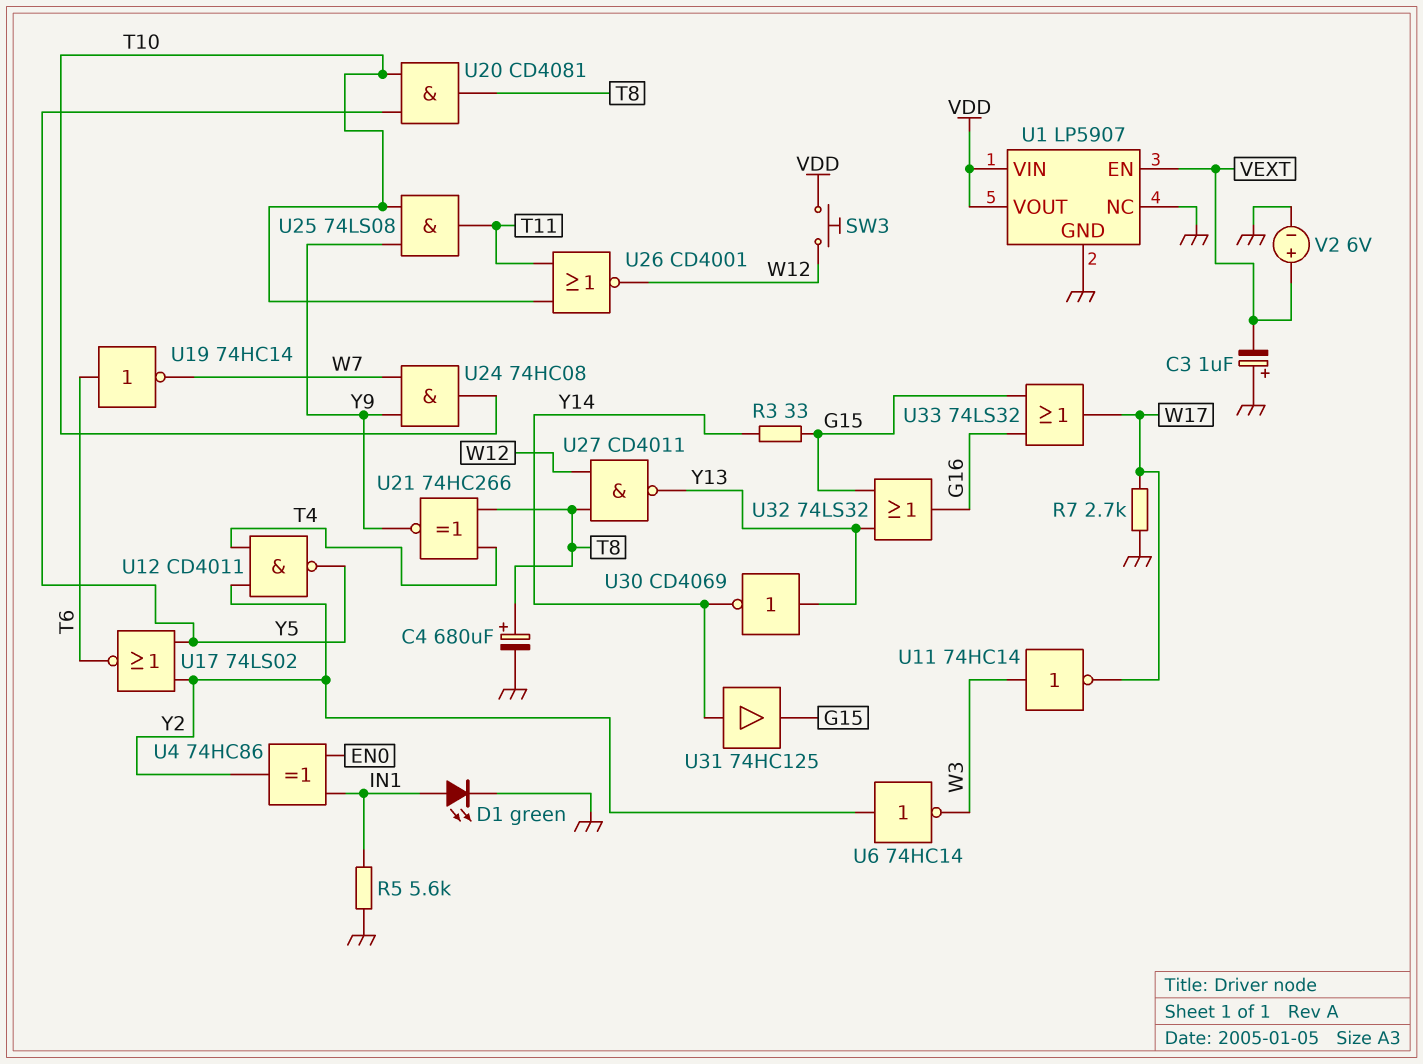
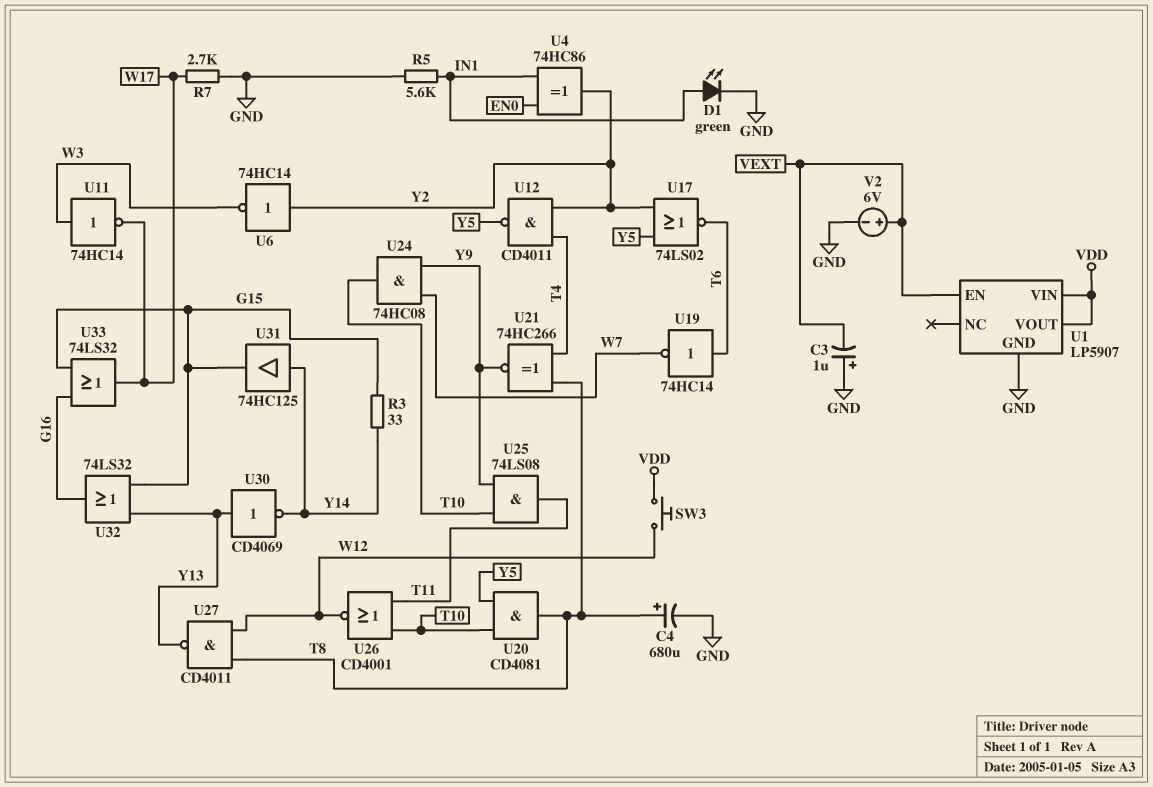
U1 pin NC: GND -> none

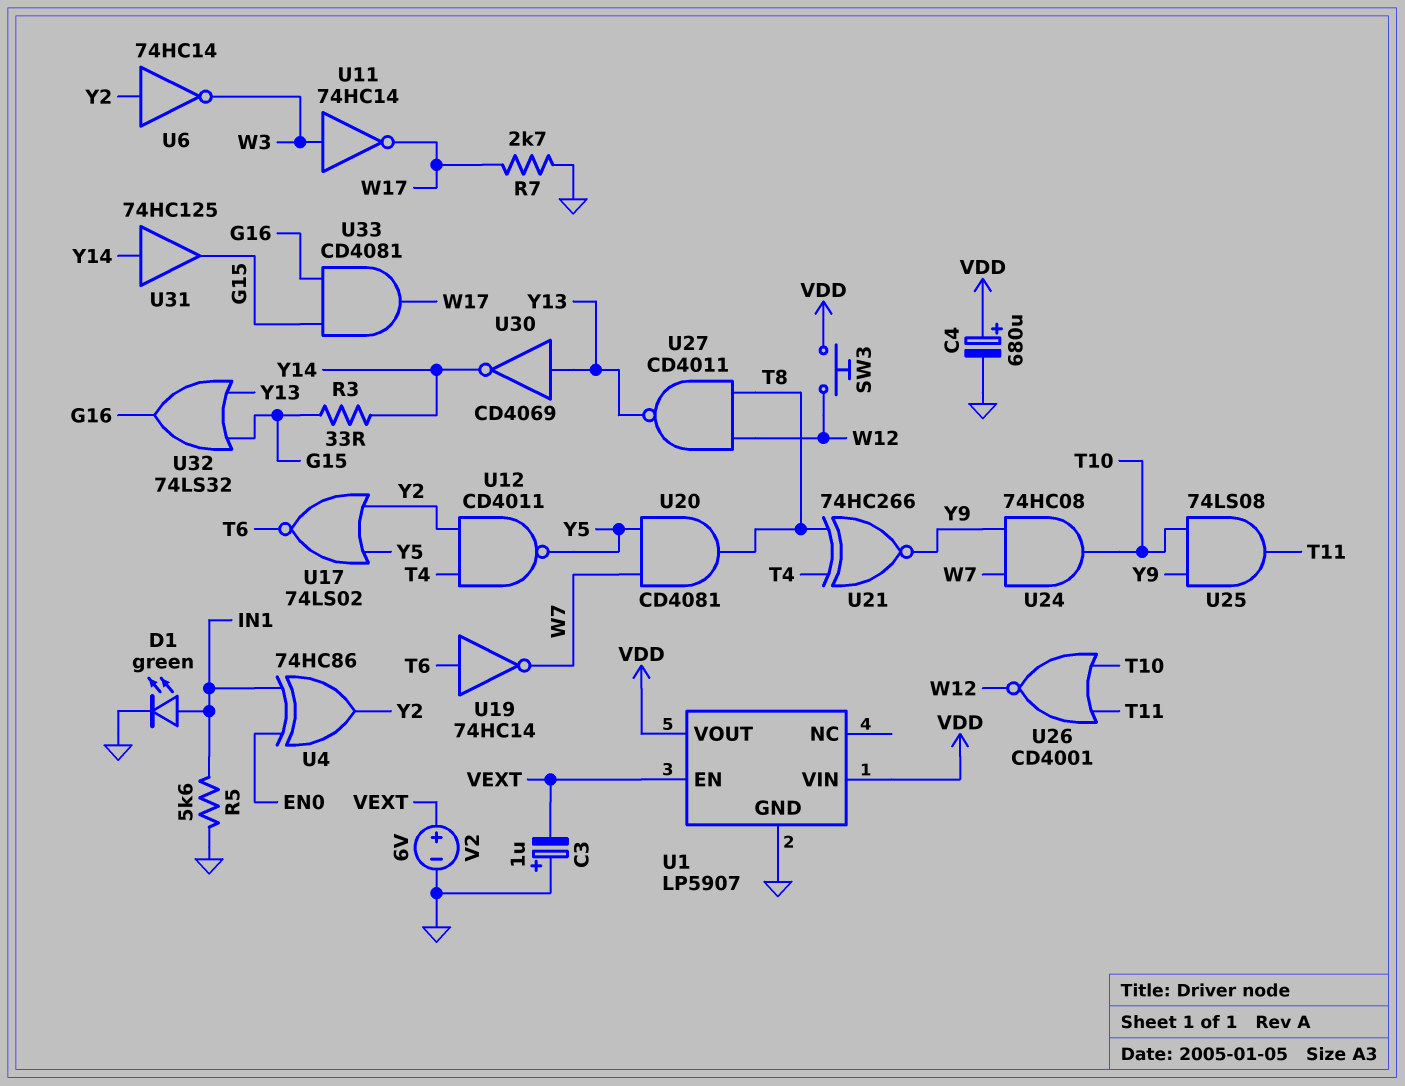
C4: 680uF (plus T8, minus GND) -> 680uF (plus VDD, minus GND)
U20: AND CD4081 (in T10, in Y5, out T8) -> AND CD4081 (in W7, in Y5, out T8)
U33: OR 74LS32 (in G15, in G16, out W17) -> AND CD4081 (in G15, in G16, out W17)

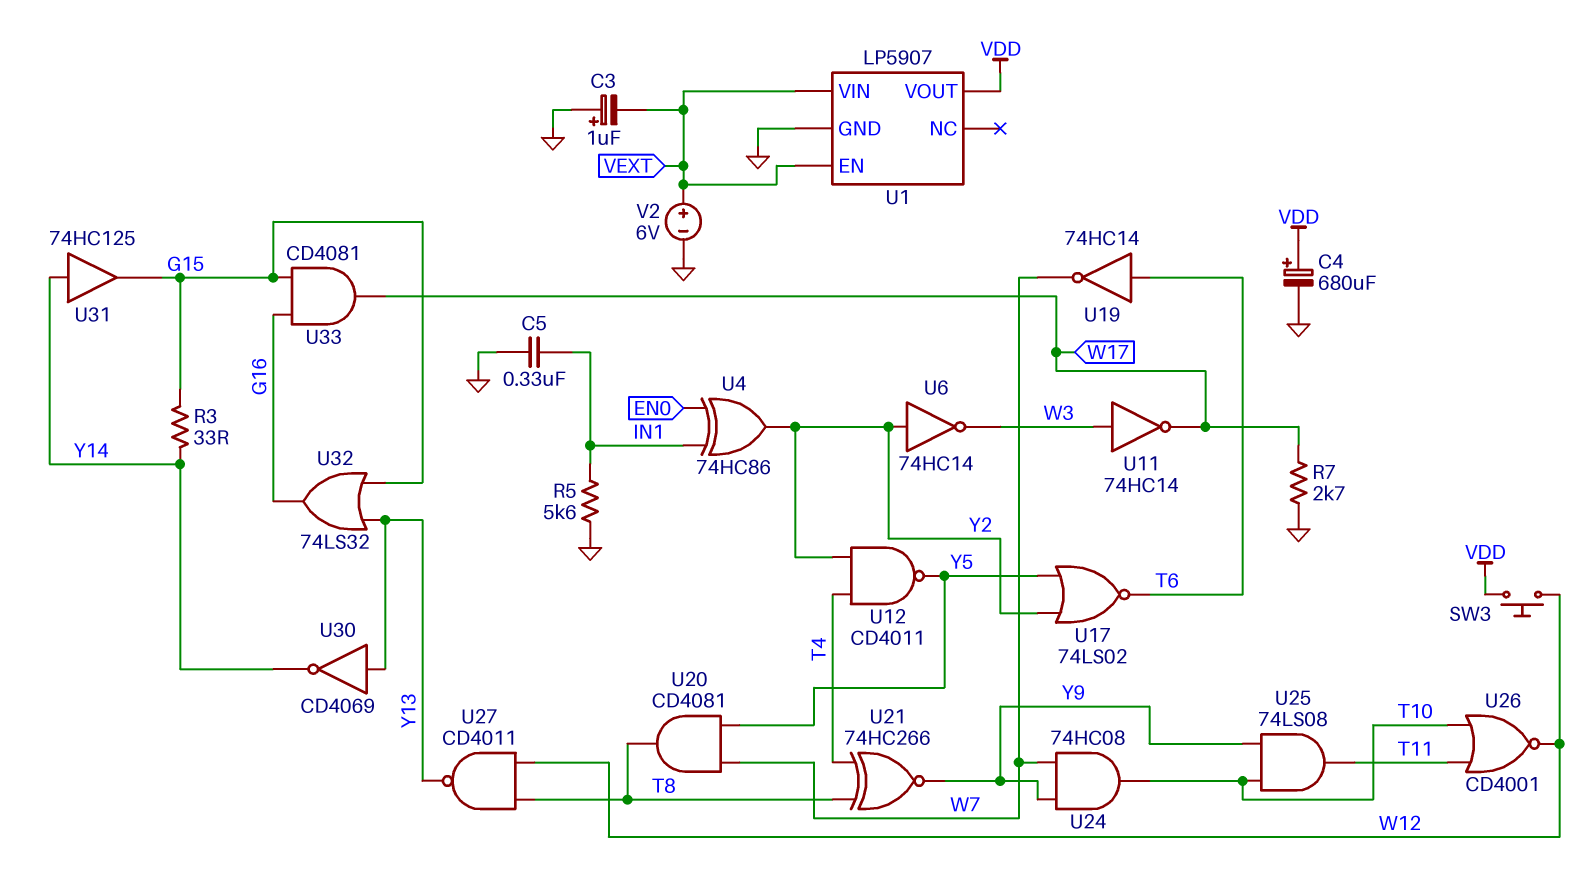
C5: none -> 330nF (GND, IN1)
D1: LED green (A IN1, K GND) -> none
U1 pin VIN: VDD -> VEXT

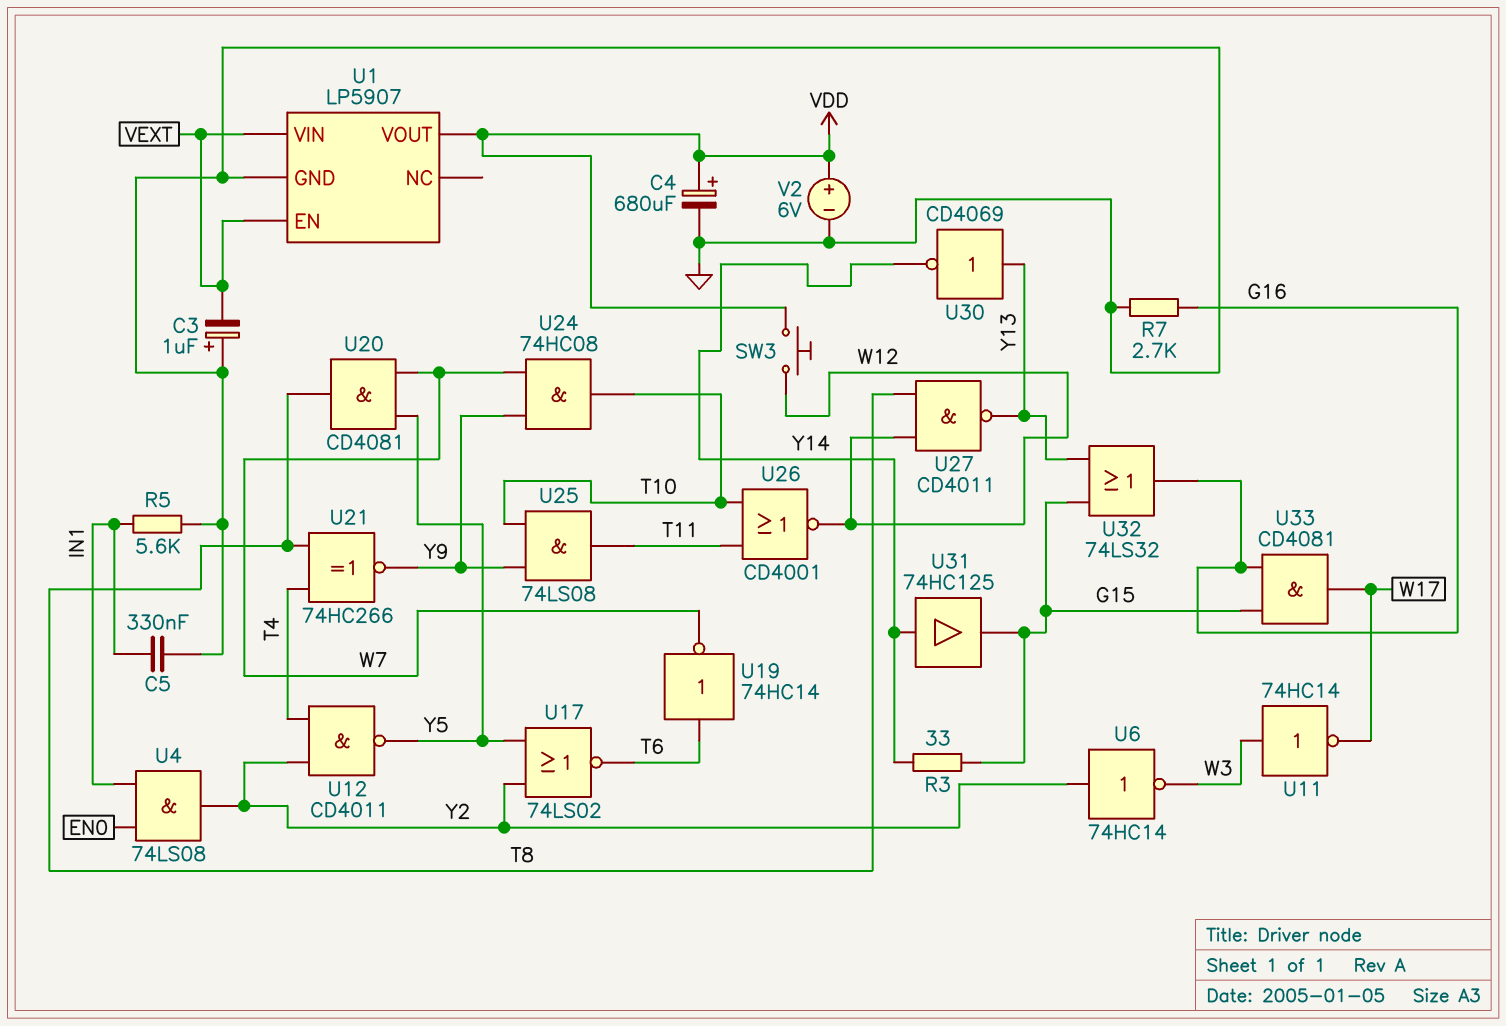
R7: 2.7k (GND, W17) -> 2.7k (G16, GND)
U4: XOR 74HC86 (in EN0, in IN1, out Y2) -> AND 74LS08 (in EN0, in IN1, out Y2)
V2: 6V (plus VEXT, minus GND) -> 6V (plus VDD, minus GND)

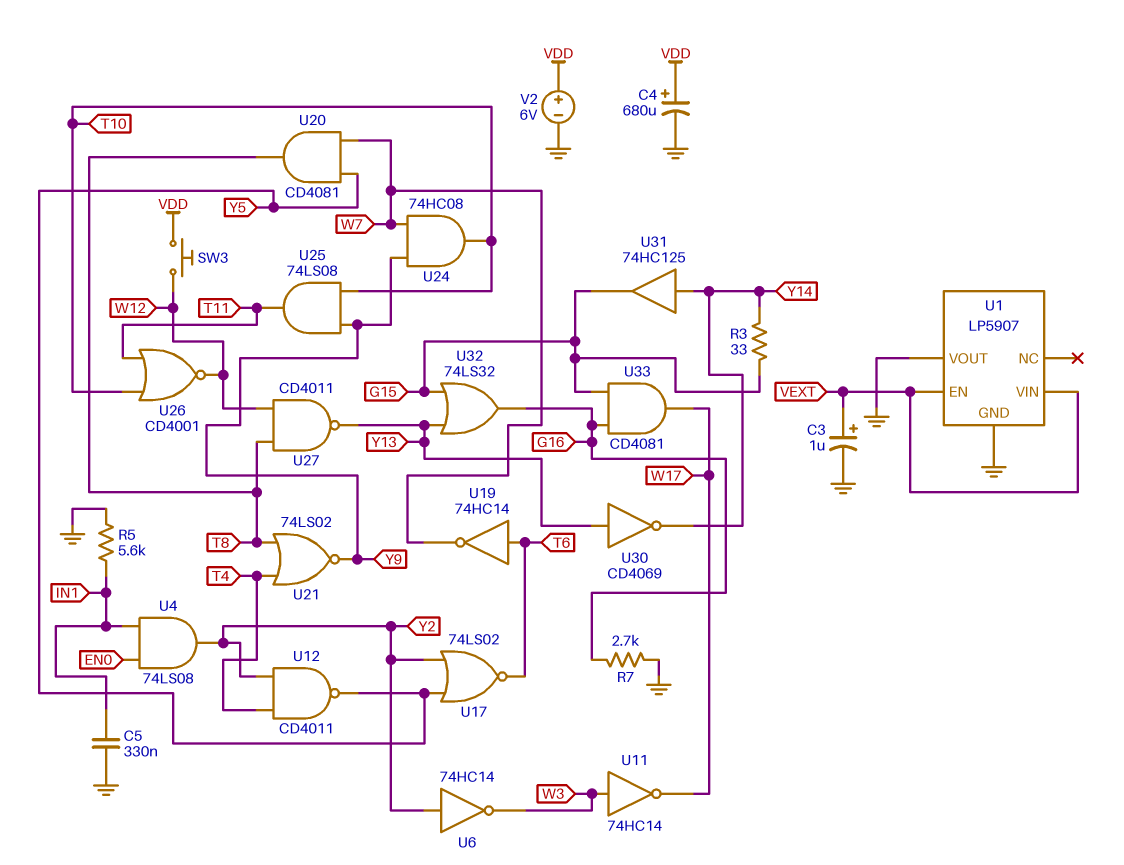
C3: 1uF (plus GND, minus VEXT) -> 1uF (plus VEXT, minus GND)
U1 pin VOUT: VDD -> GND
U21: XNOR 74HC266 (in T4, in T8, out Y9) -> NOR 74LS02 (in T4, in T8, out Y9)

